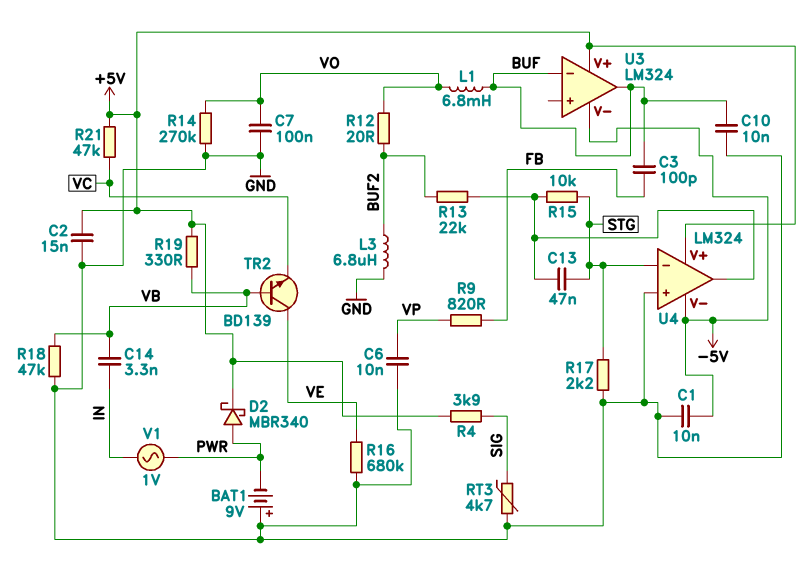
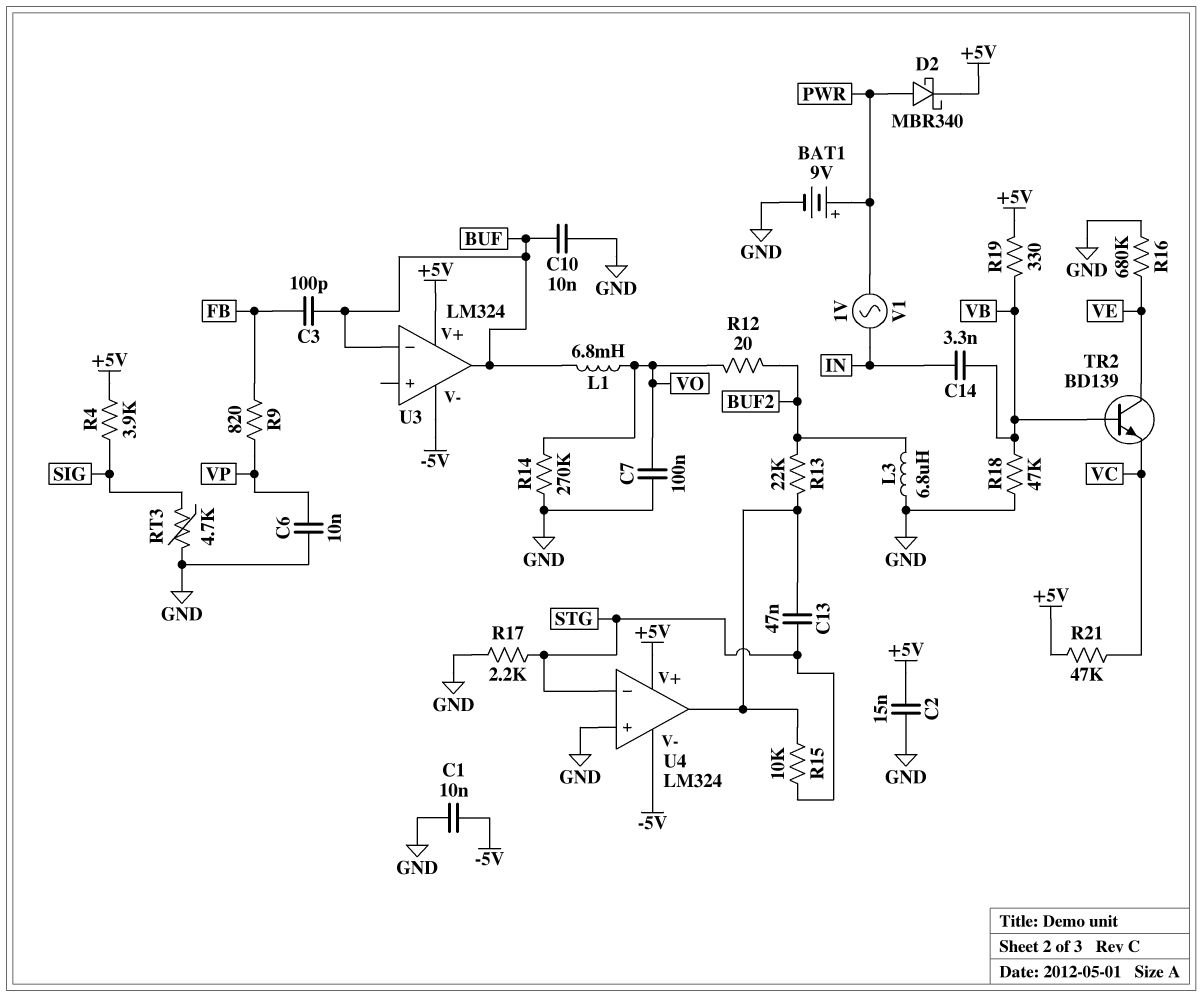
BAT1: 9V (plus GND, minus PWR) -> 9V (plus PWR, minus GND)

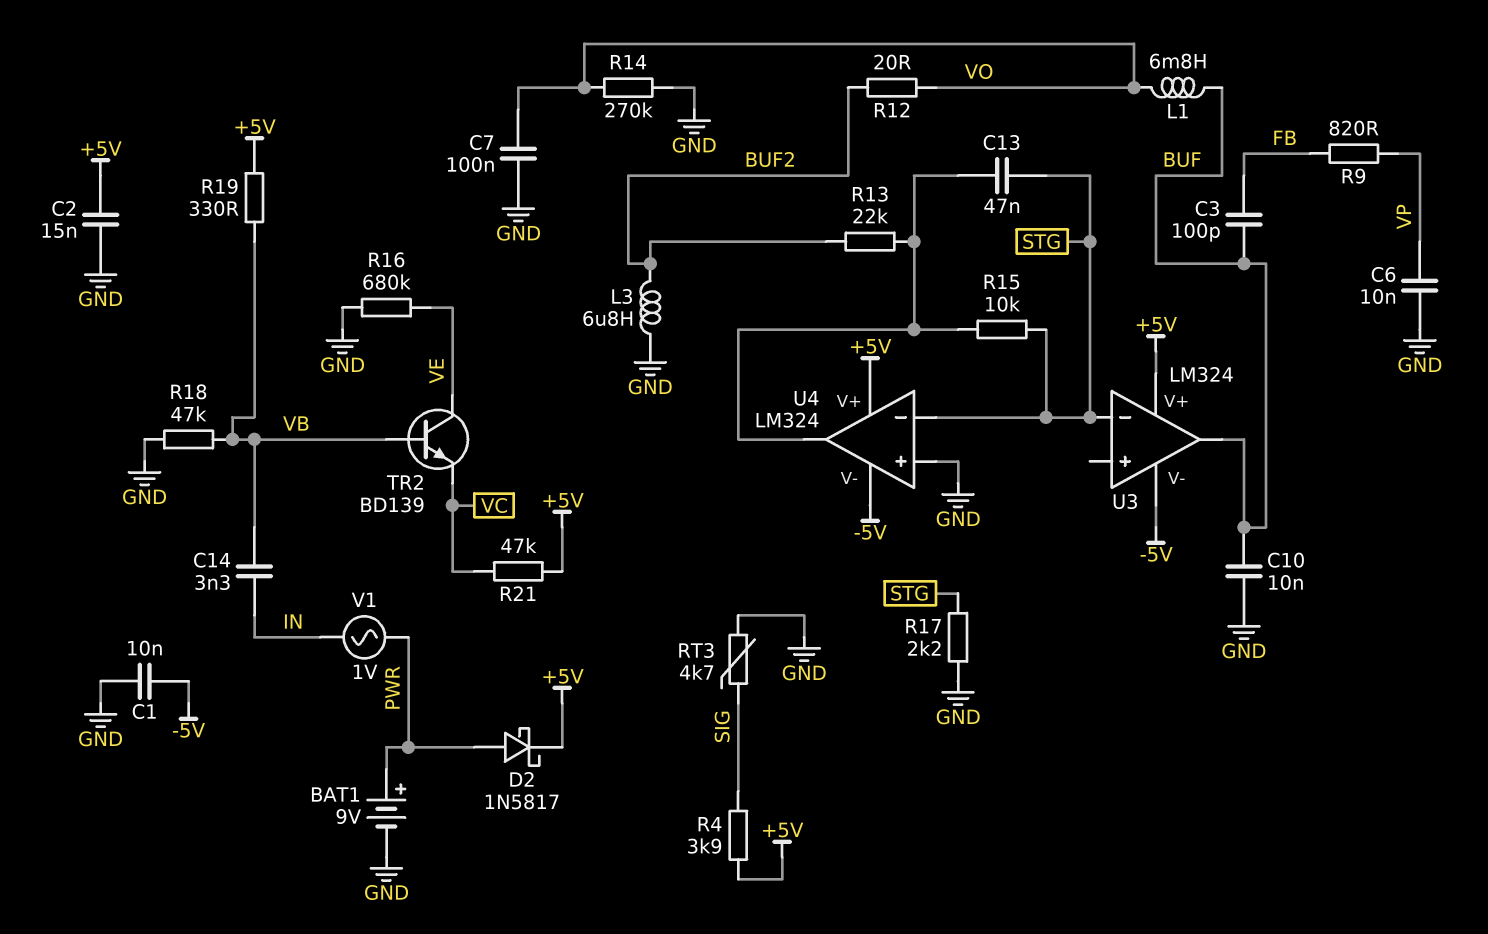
D2: schottky MBR340 (A PWR, K +5V) -> schottky 1N5817 (A PWR, K +5V)
U3 pin in-: BUF -> STG

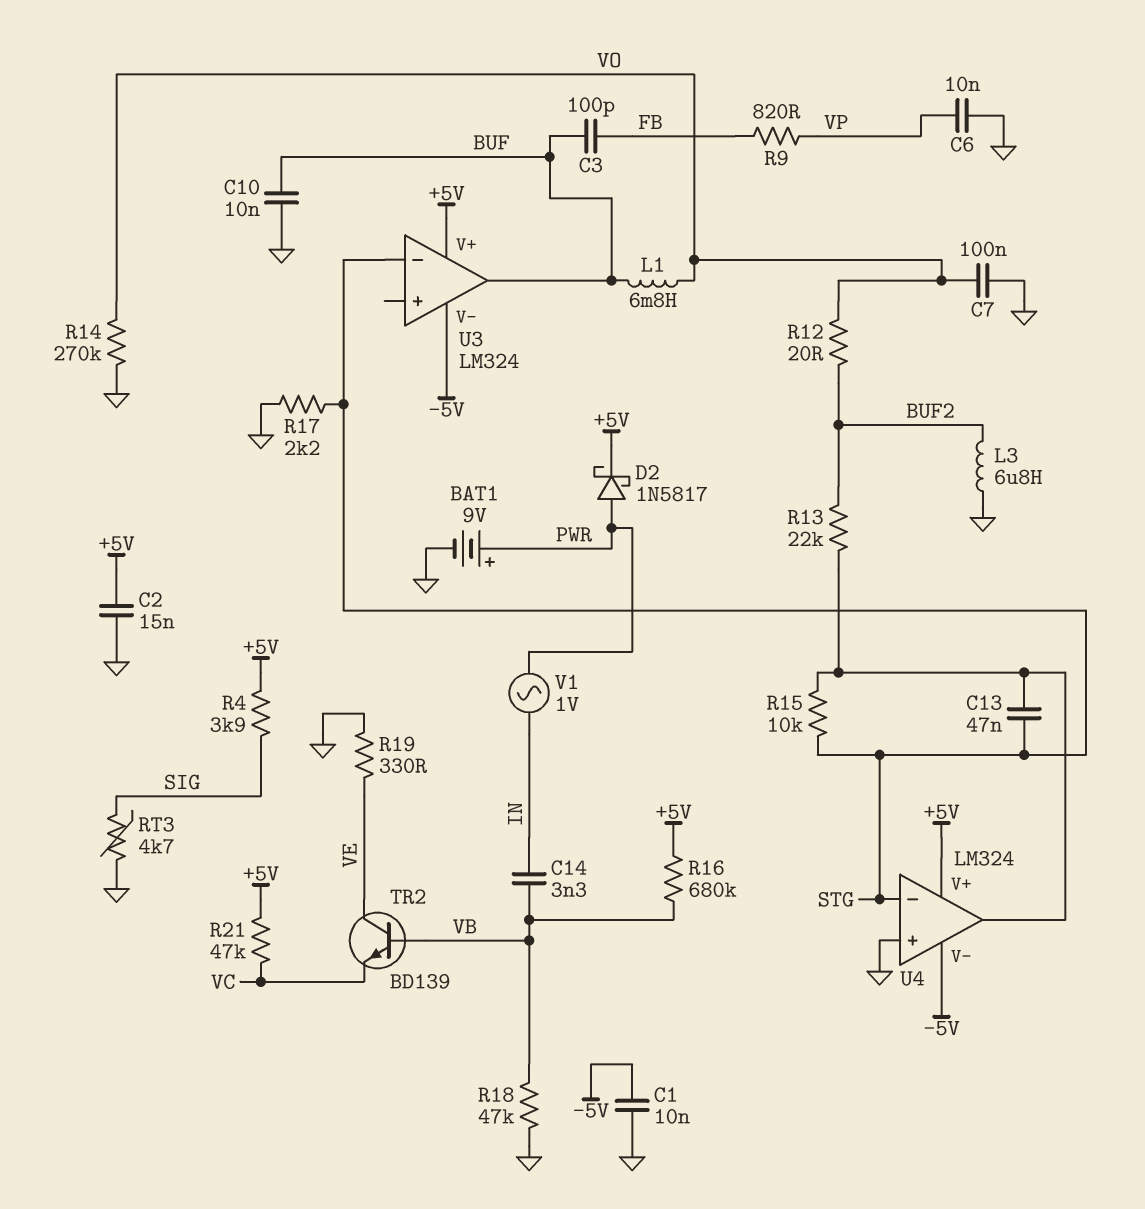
R16: 680k (GND, VE) -> 680k (+5V, VB)
R19: 330 (+5V, VB) -> 330 (GND, VE)

